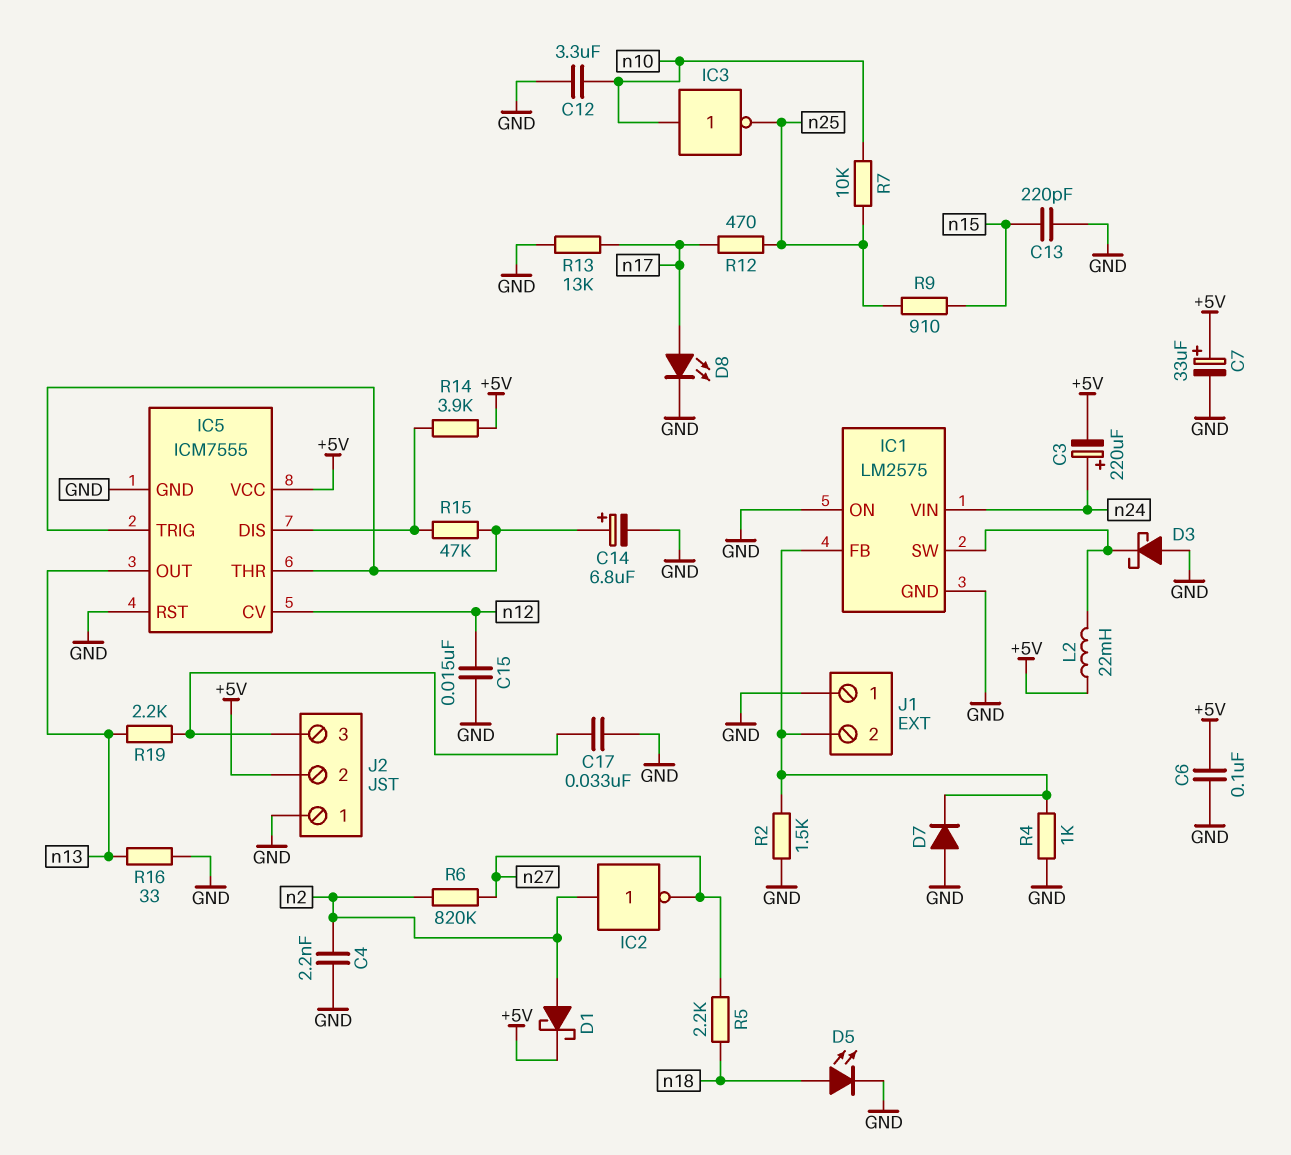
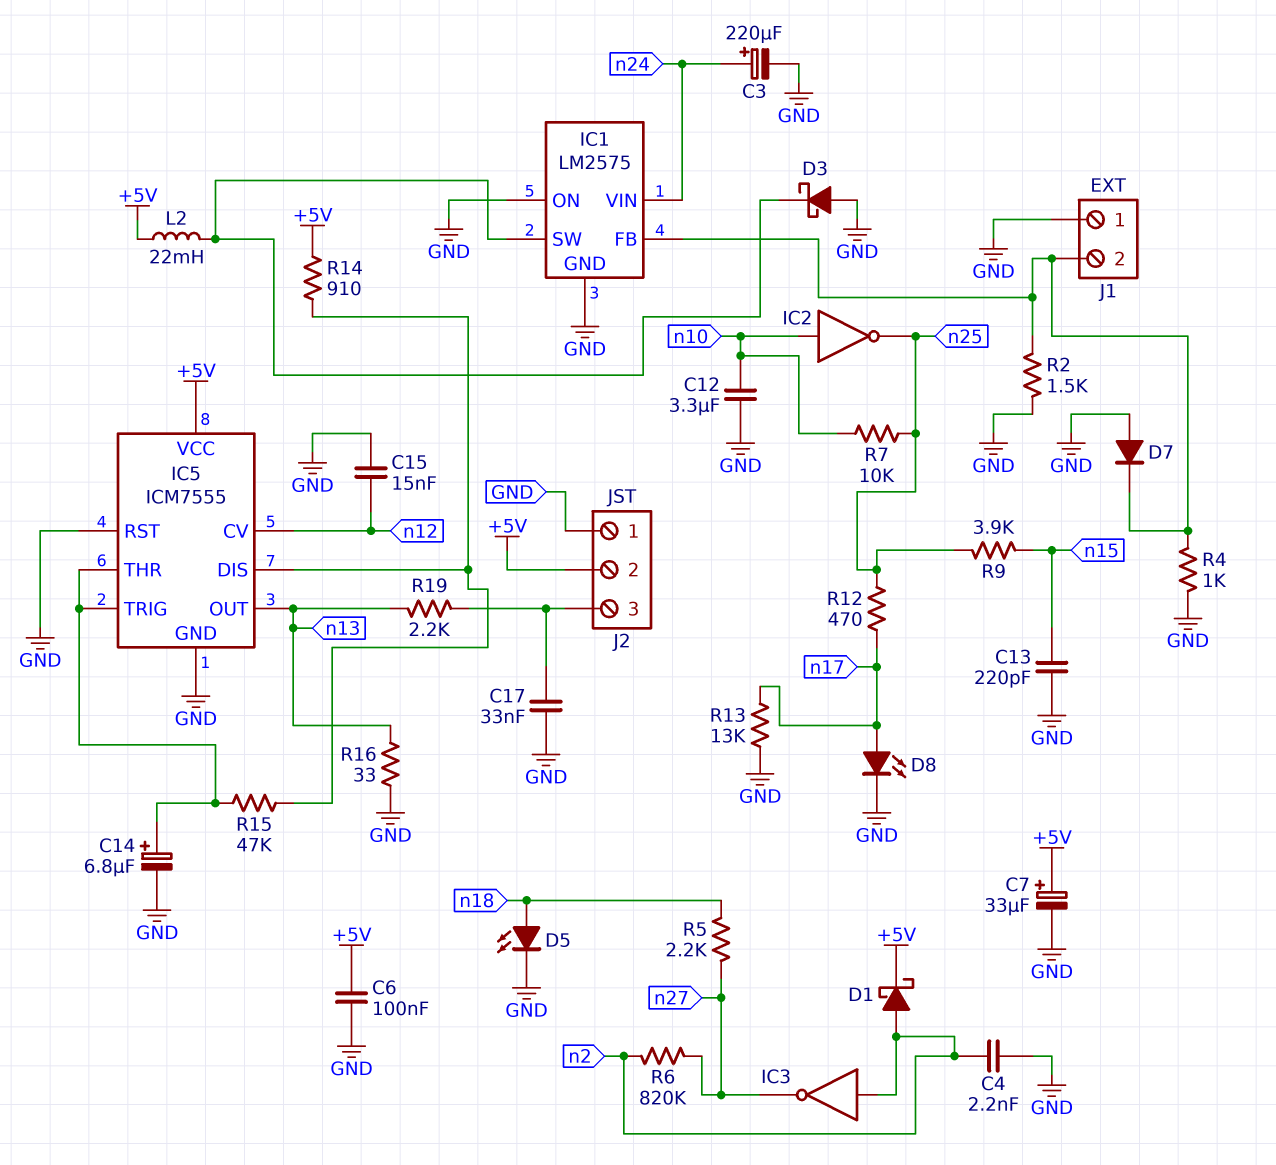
C3: 220uF (plus n24, minus +5V) -> 220uF (plus n24, minus GND)
IC2: NOT (in n2, out n27) -> NOT (in n10, out n25)
IC3: NOT (in n10, out n25) -> NOT (in n2, out n27)
R9: 910 (n15, n25) -> 3.9k (n15, n25)
R14: 3.9k (+5V, IC5/DIS) -> 910 (+5V, IC5/DIS)

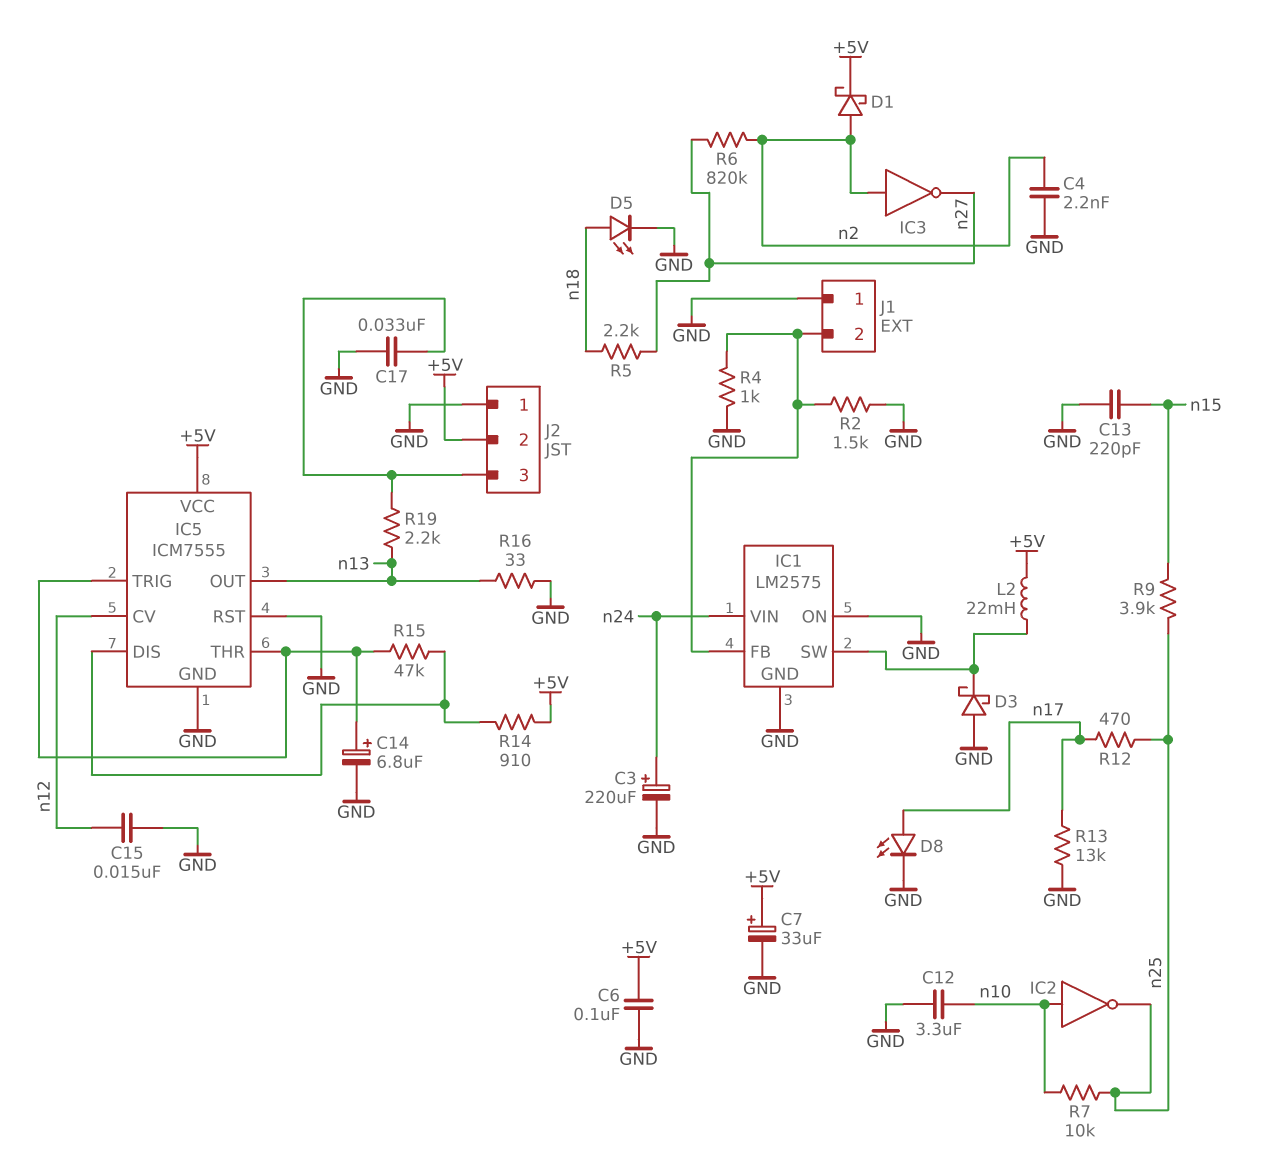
D7: diode (A GND, K IC1/FB) -> none

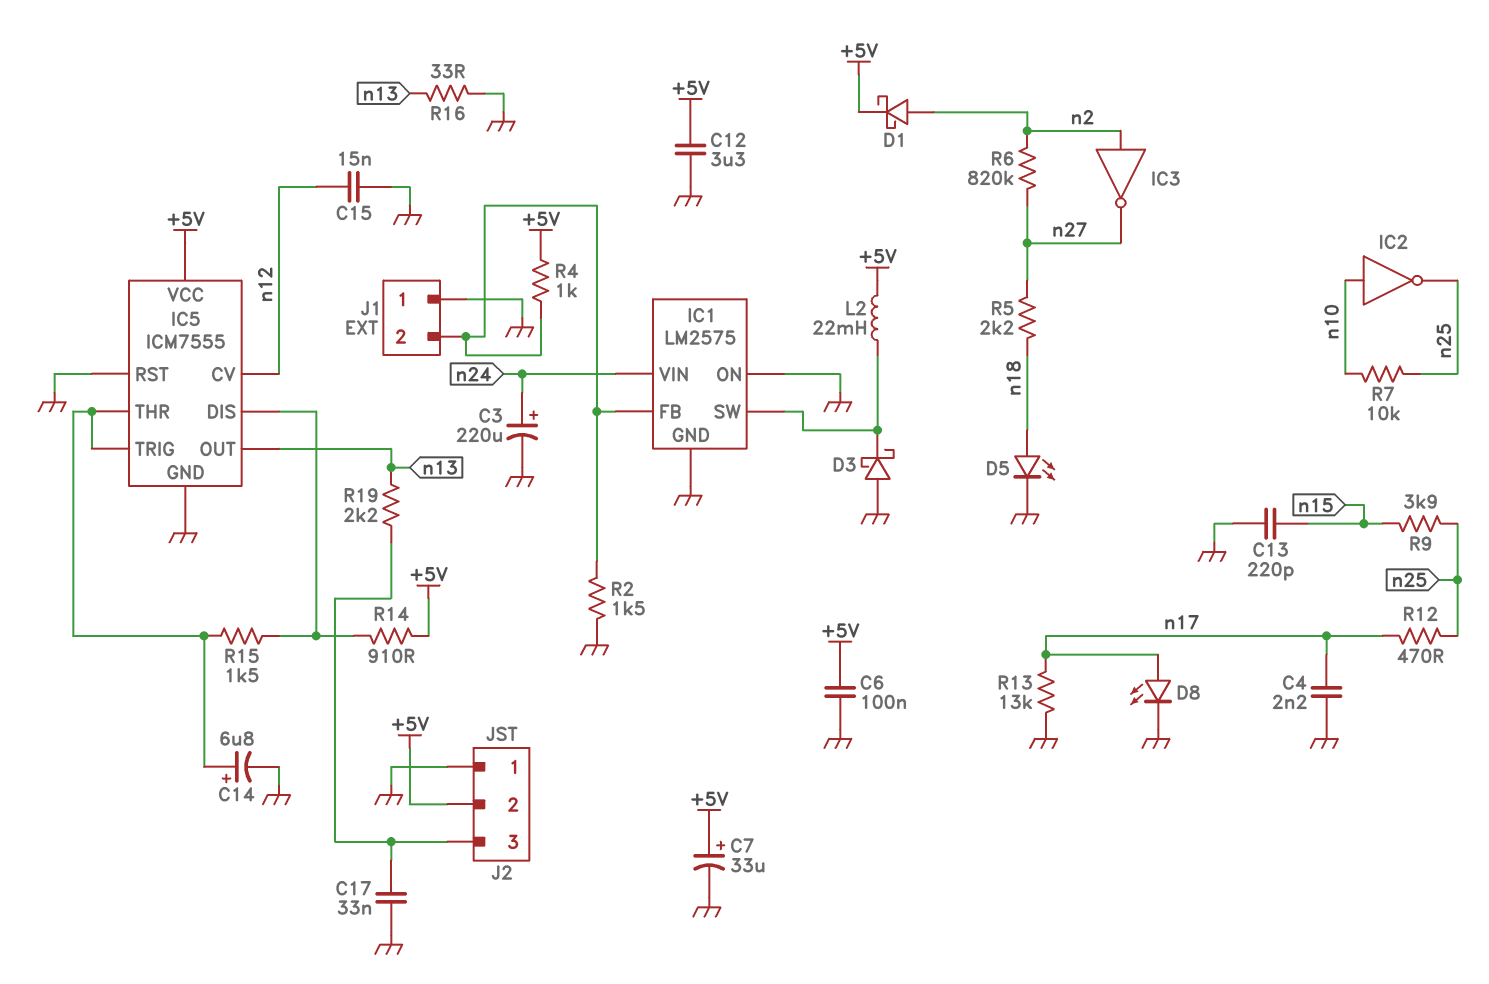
C4: 2.2nF (GND, n2) -> 2.2nF (GND, n17)
C12: 3.3uF (GND, n10) -> 3.3uF (+5V, GND)
R4: 1k (GND, IC1/FB) -> 1k (+5V, IC1/FB)
R15: 47k (IC5/DIS, IC5/THR) -> 1.5k (IC5/DIS, IC5/THR)

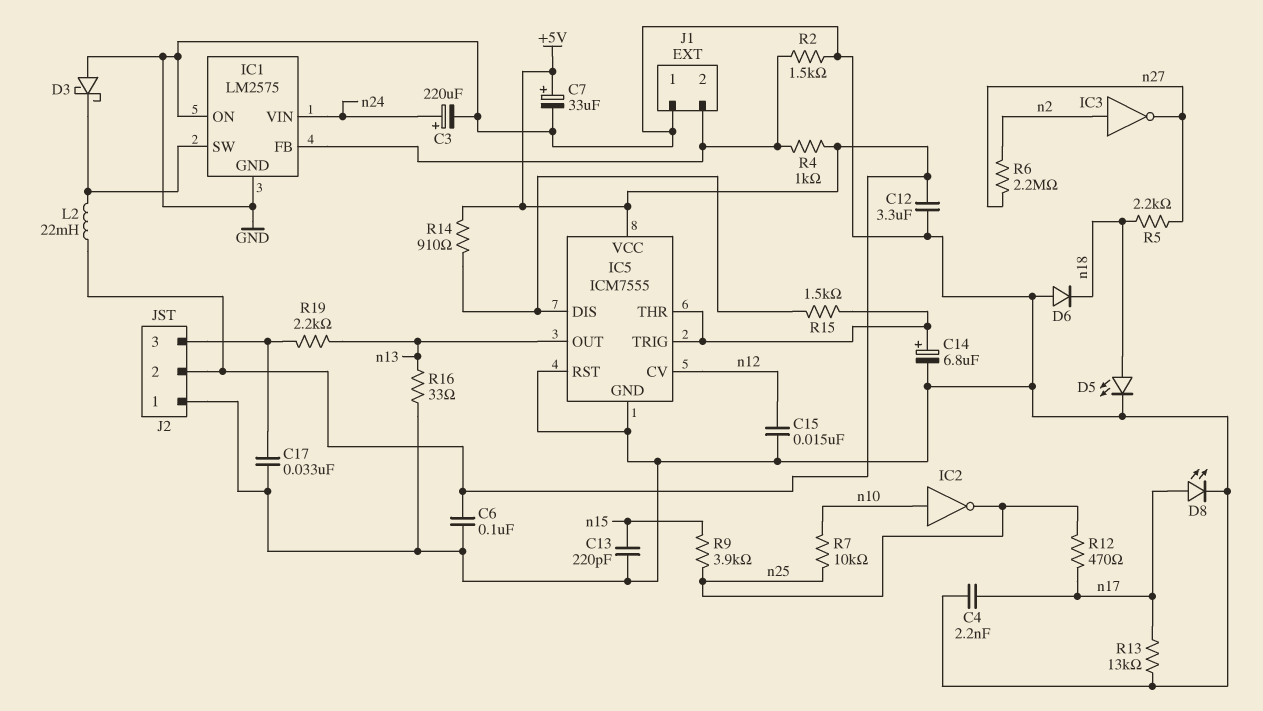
D1: schottky (A n2, K +5V) -> none
D6: none -> diode (A GND, K n18)
R6: 820k (n2, n27) -> 2.2M (n2, n27)

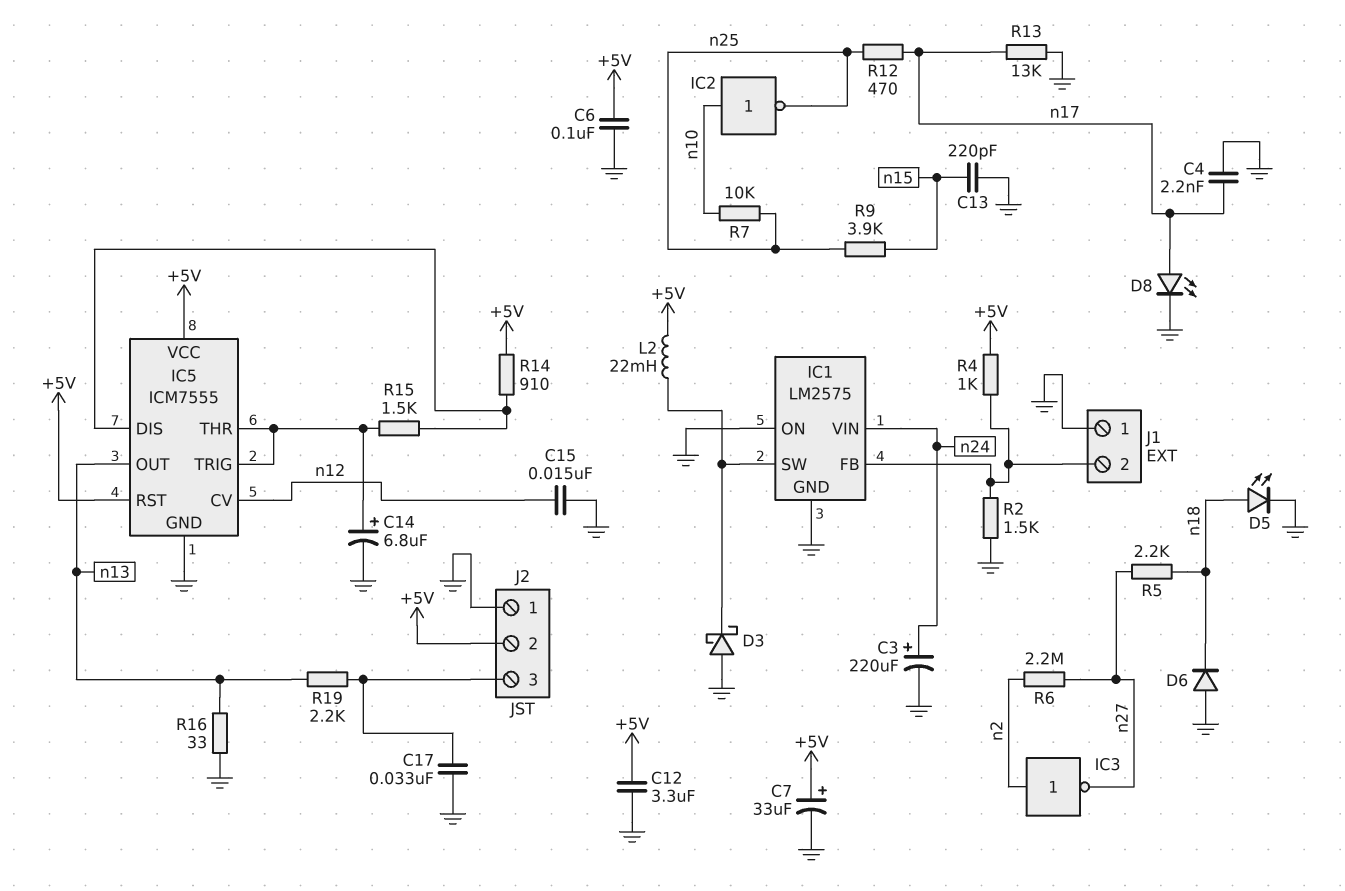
IC5 pin RST: GND -> +5V

